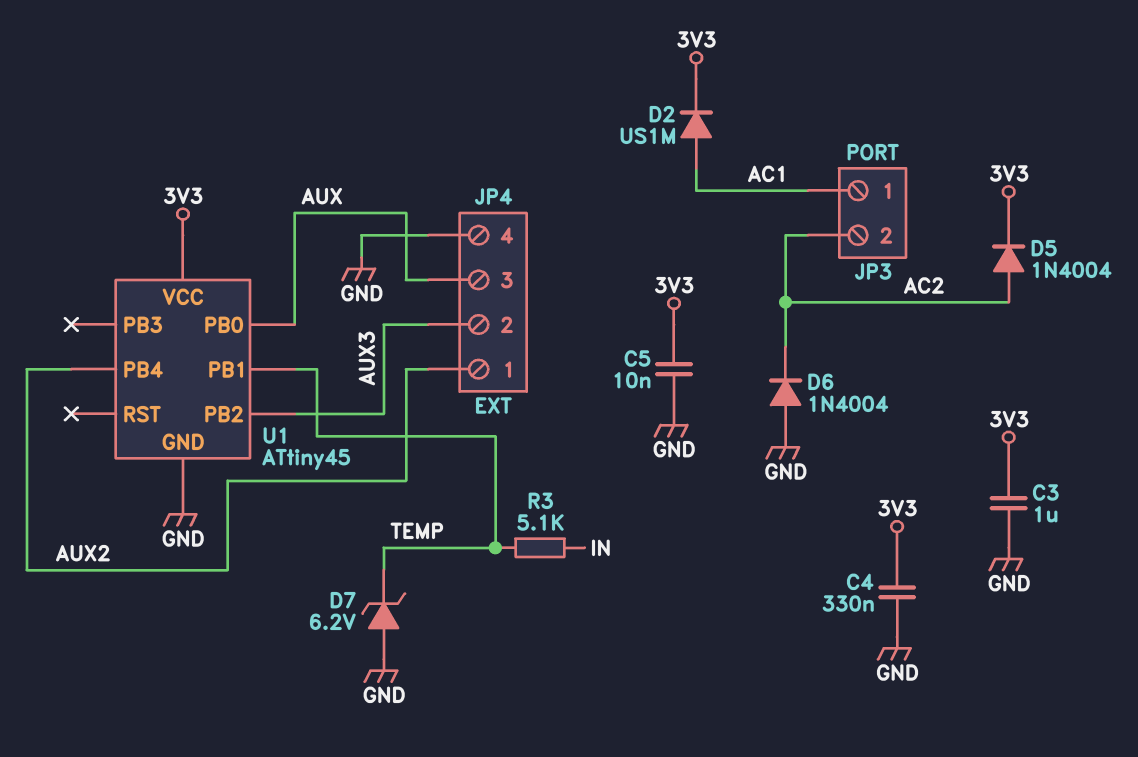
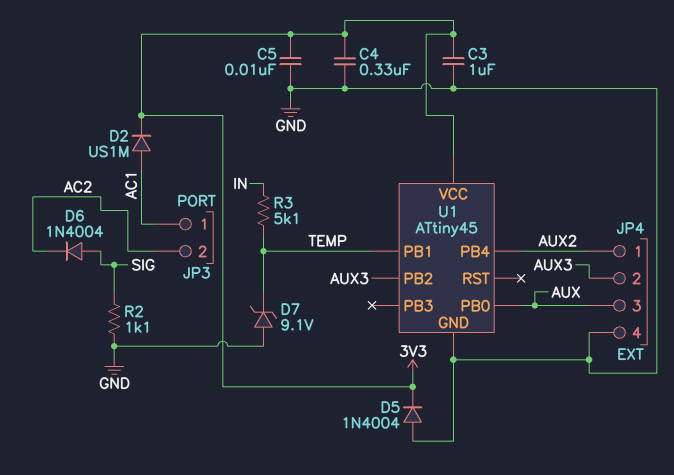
D5: diode 1N4004 (A AC2, K 3V3) -> diode 1N4004 (A GND, K 3V3)
D6: diode 1N4004 (A GND, K AC2) -> diode 1N4004 (A SIG, K AC2)
D7: zener 6.2V (A GND, K TEMP) -> zener 9.1V (A GND, K TEMP)
R2: none -> 1.1k (GND, SIG)

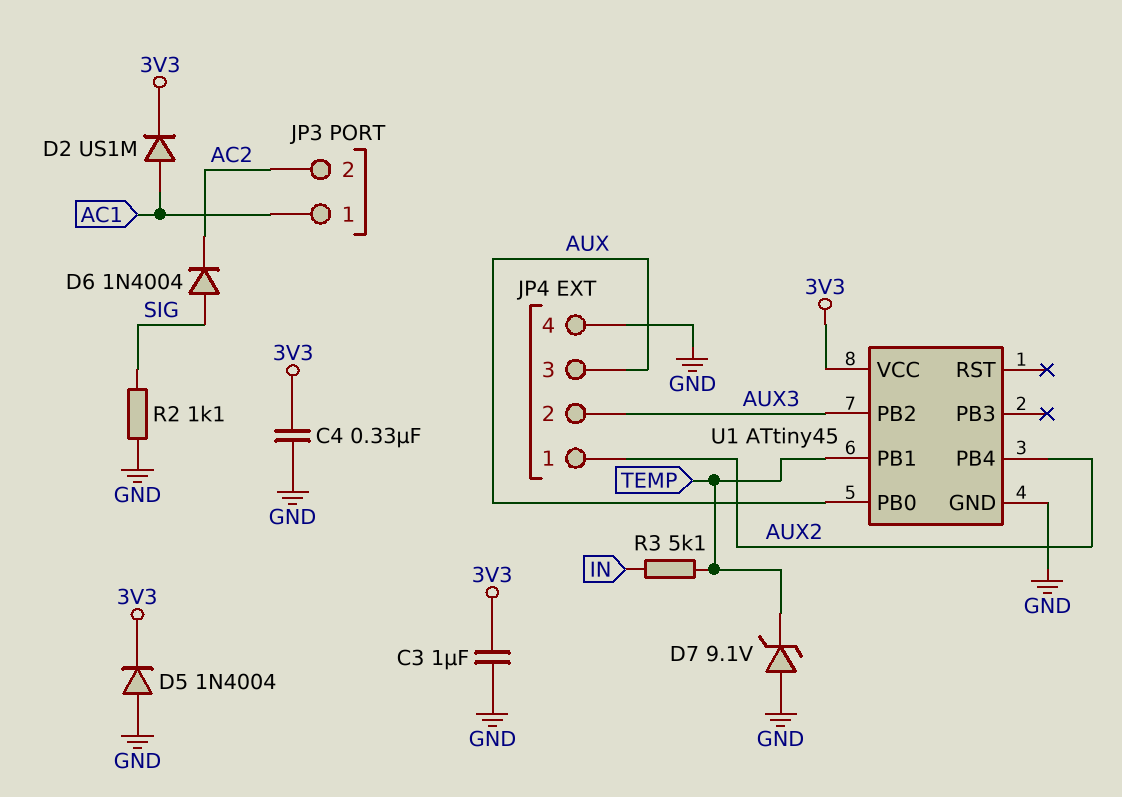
C5: 10nF (3V3, GND) -> none

